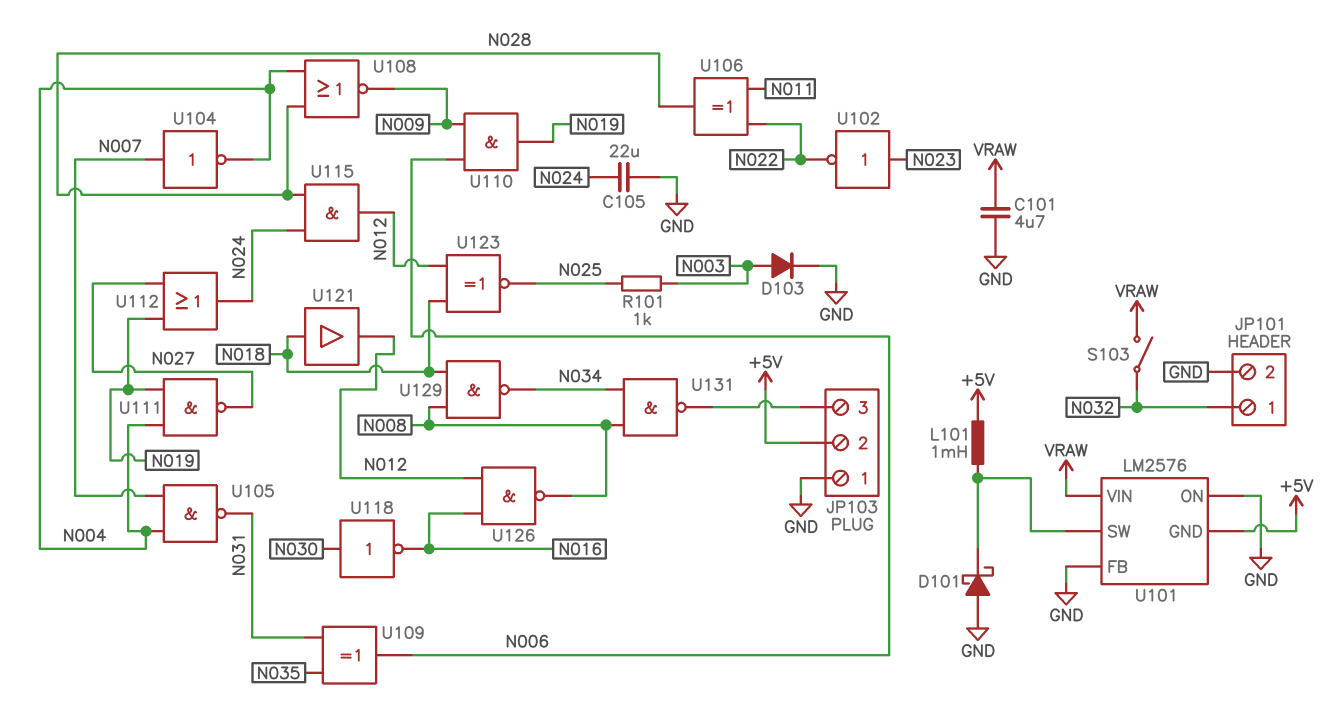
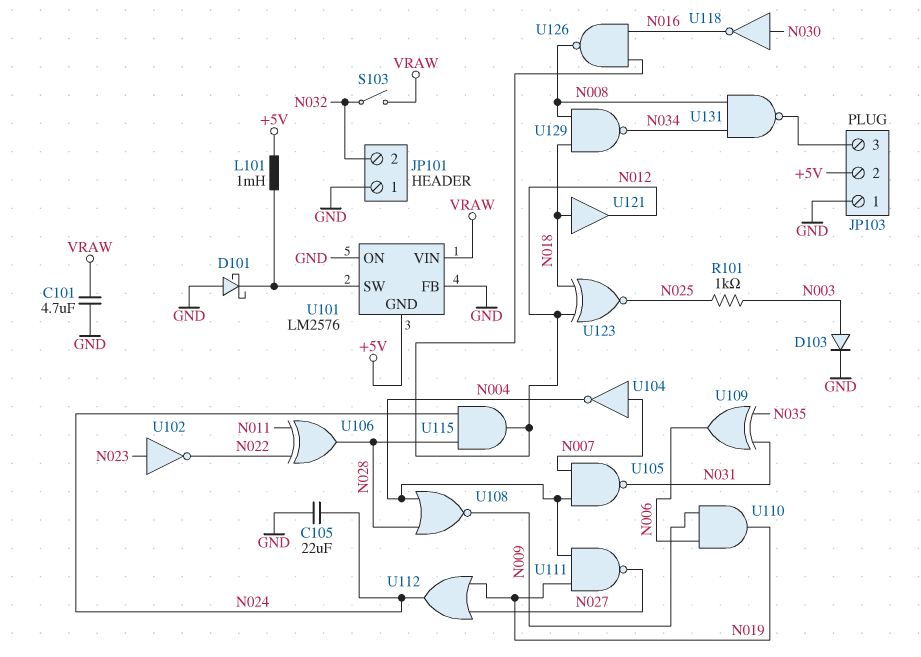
JP101 pin 1: N032 -> GND
JP101 pin 2: GND -> N032

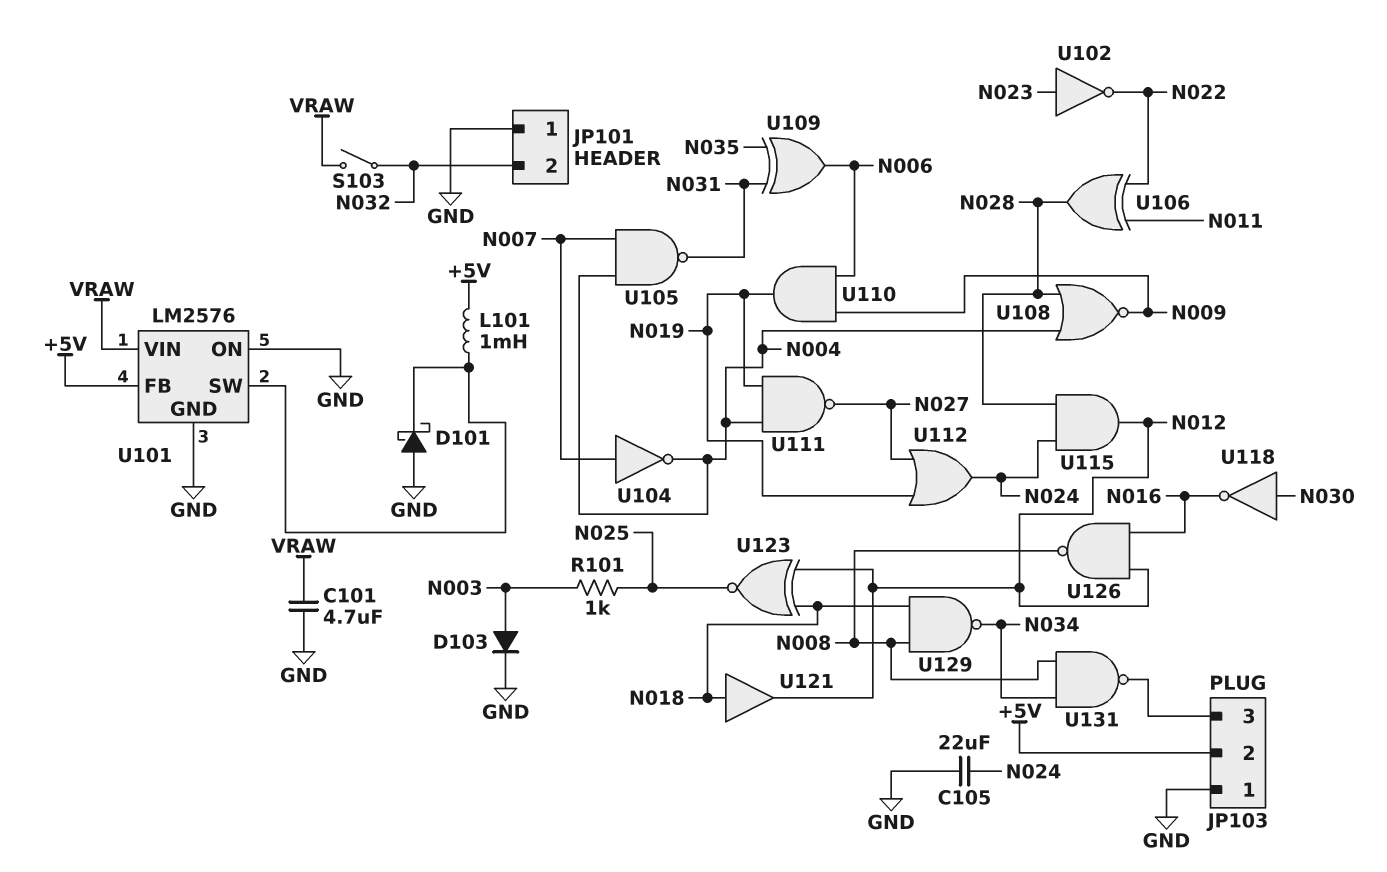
U101 pin FB: GND -> +5V
U101 pin GND: +5V -> GND

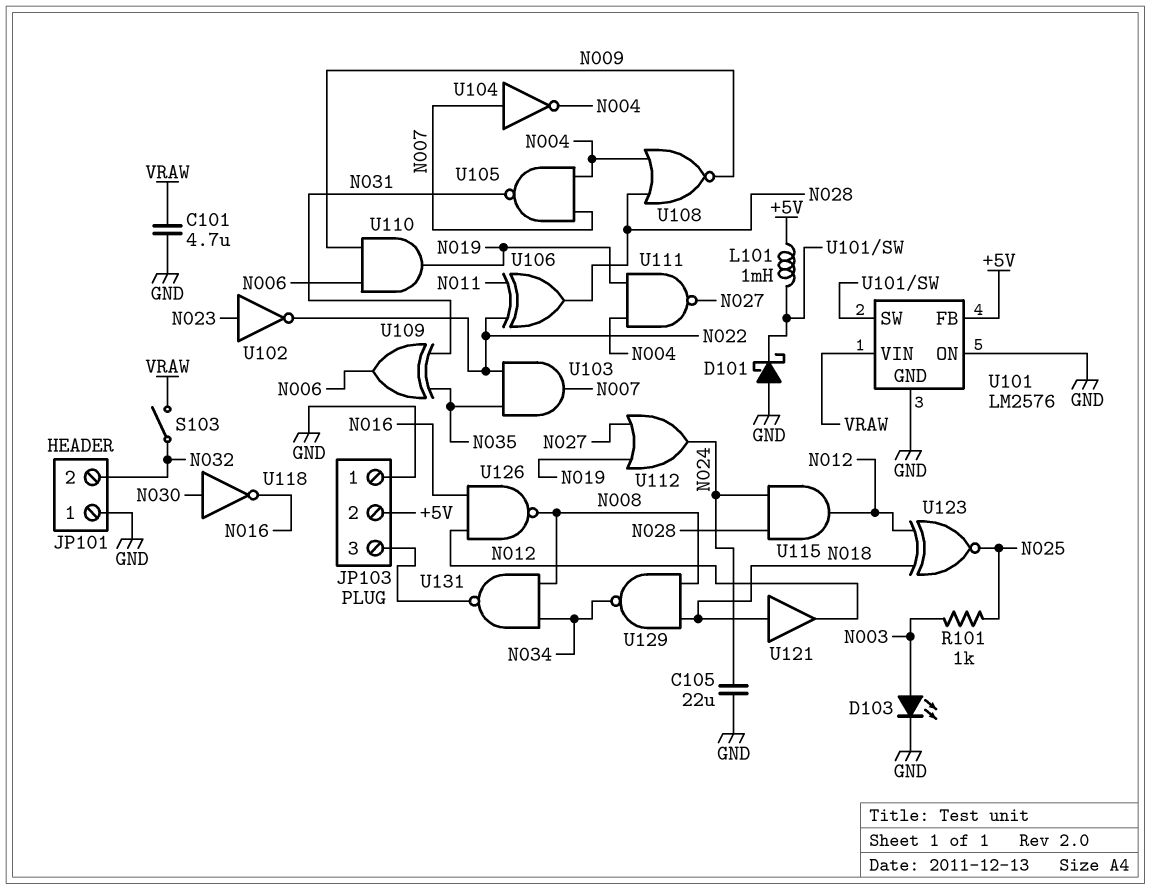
D103: diode (A N003, K GND) -> LED (A N003, K GND)
U103: none -> AND (in N022, in N035, out N007)

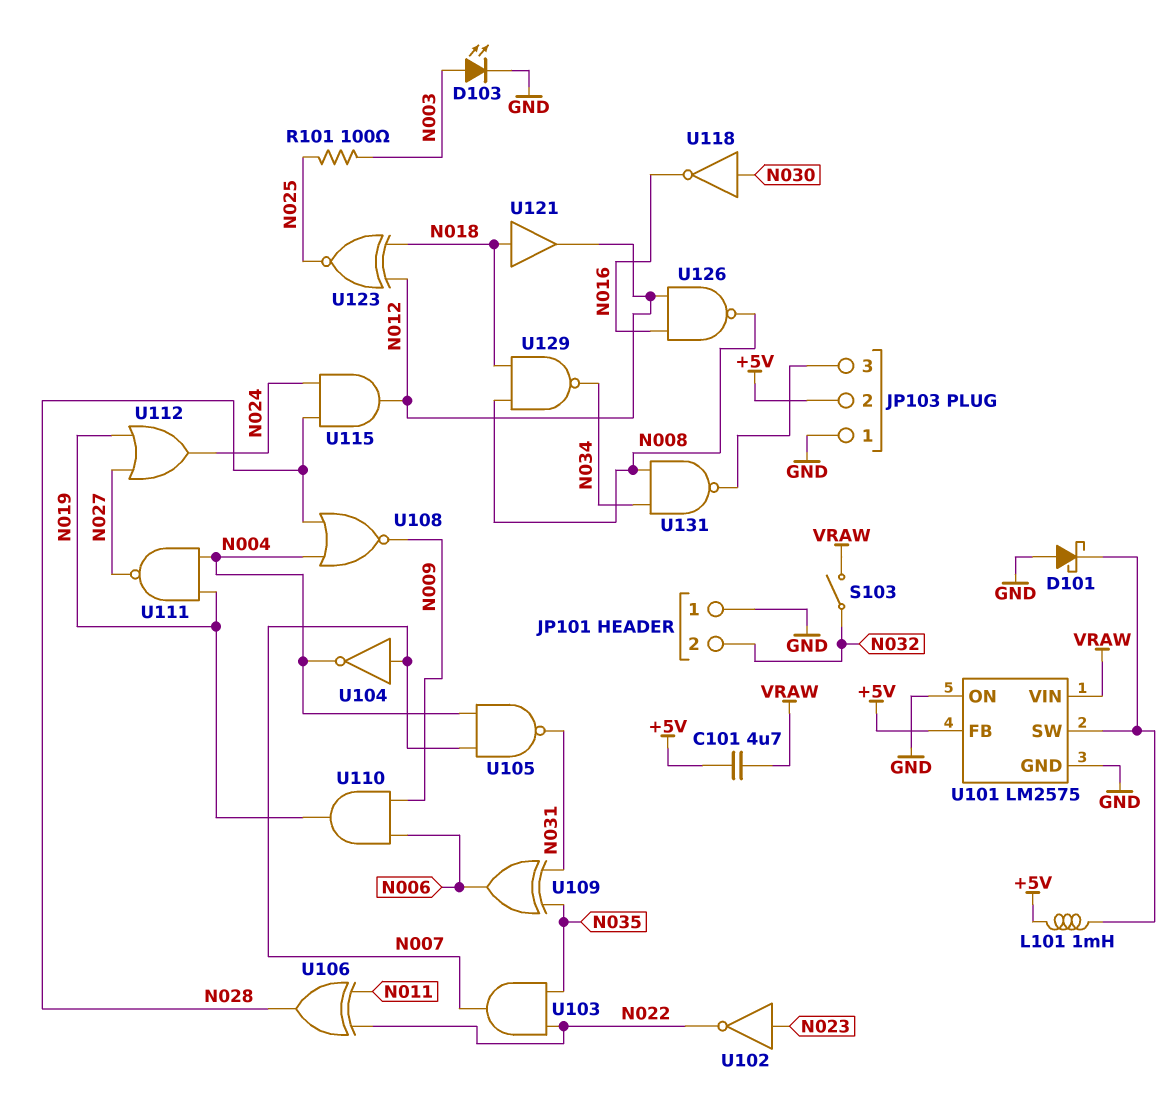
C101: 4.7uF (GND, VRAW) -> 4.7uF (+5V, VRAW)
C105: 22uF (GND, N024) -> none
R101: 1k (N003, N025) -> 100 (N003, N025)
U101: LM2576 -> LM2575

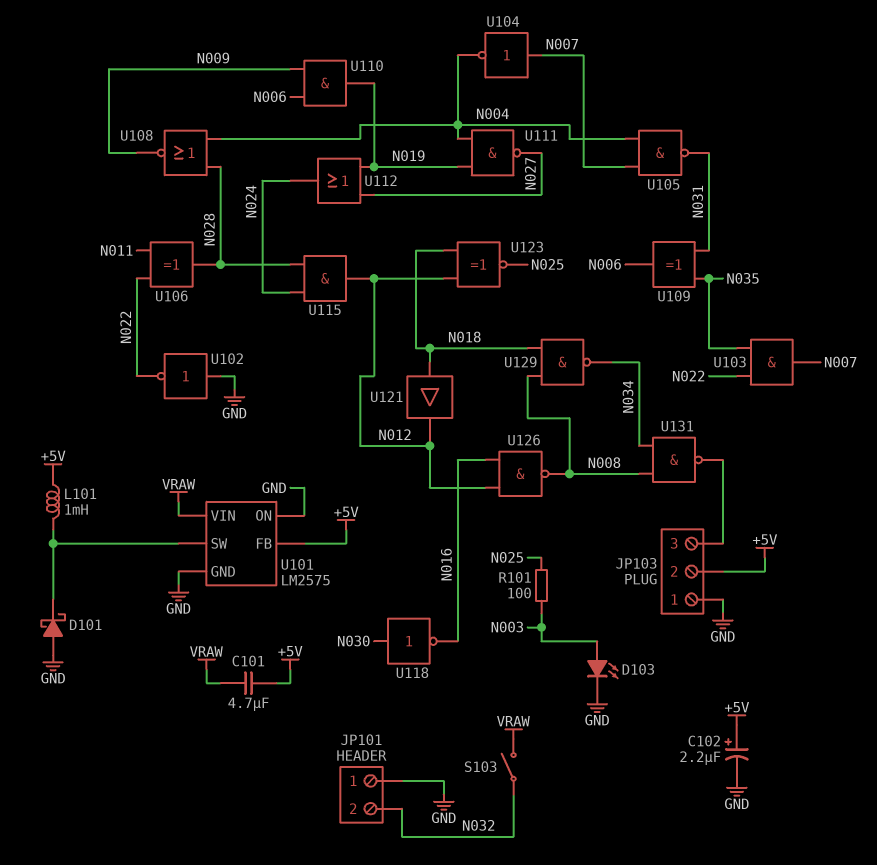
C102: none -> 2.2uF (plus +5V, minus GND)
U102: NOT (in N023, out N022) -> NOT (in GND, out N022)

